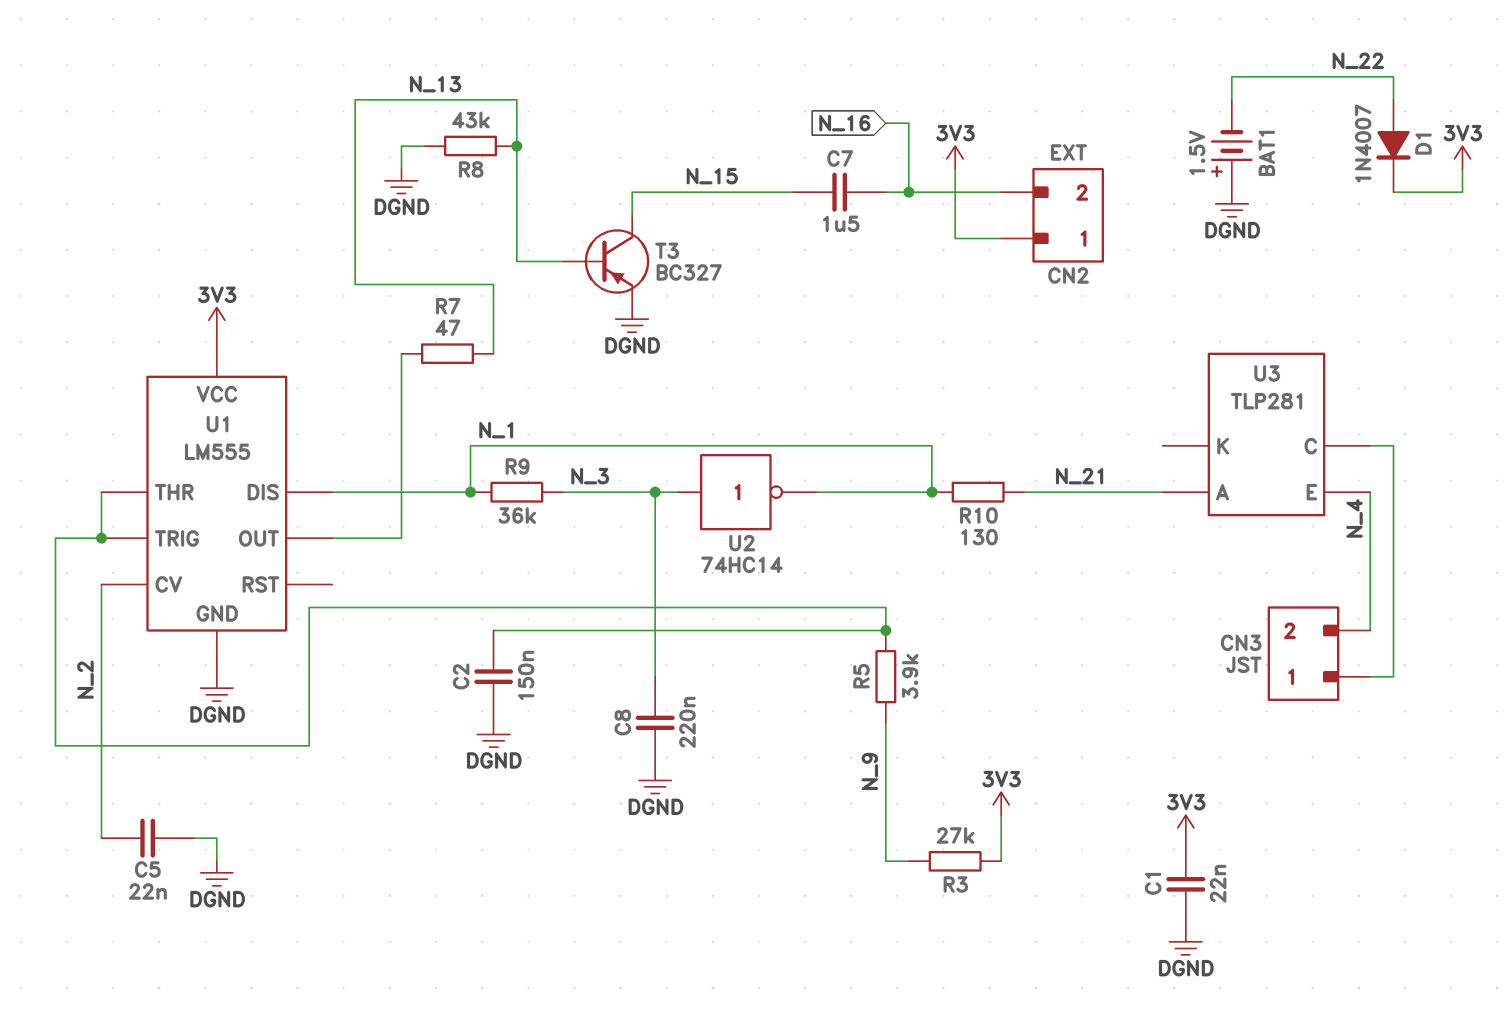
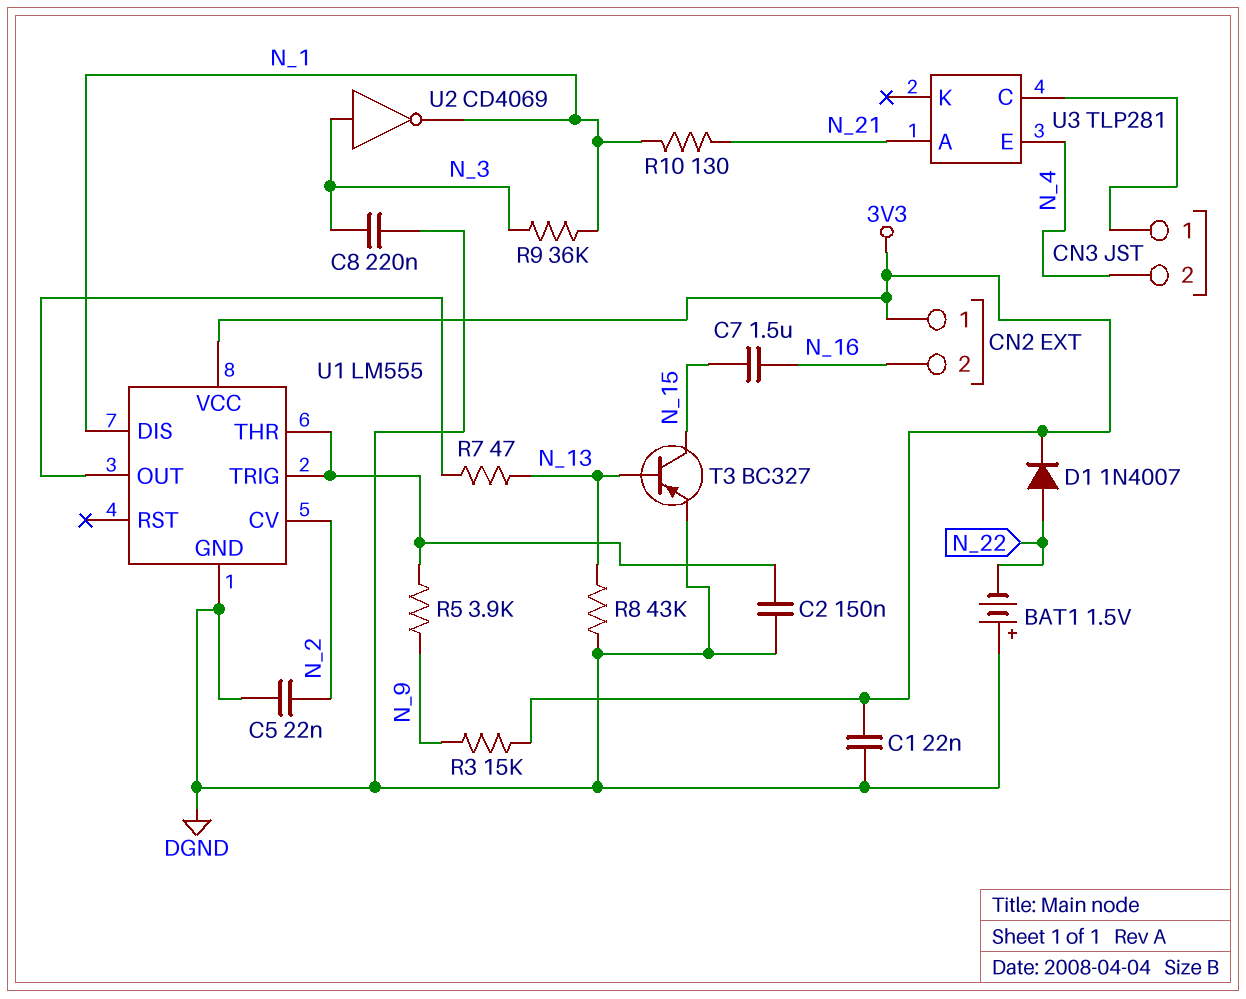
R3: 27k (3V3, N_9) -> 15k (3V3, N_9)
U2: NOT 74HC14 (in N_3, out N_1) -> NOT CD4069 (in N_3, out N_1)

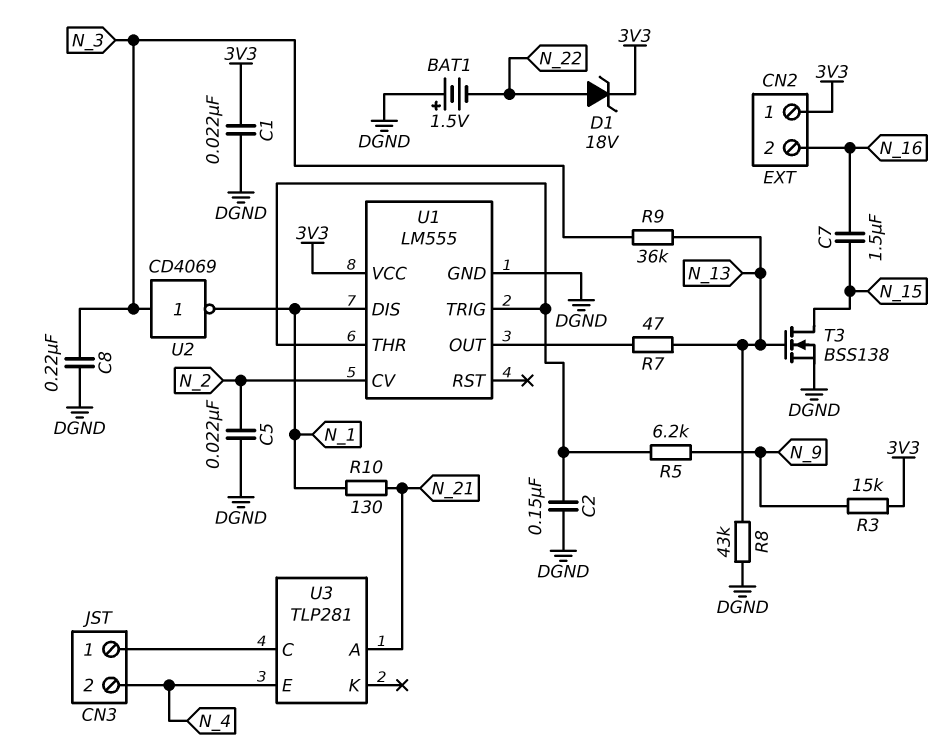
D1: diode 1N4007 (A N_22, K 3V3) -> zener 18V (A N_22, K 3V3)
R5: 3.9k (N_9, U1/THR) -> 6.2k (N_9, U1/THR)
R9: 36k (N_1, N_3) -> 36k (N_3, N_13)
T3: PNP BC327 (B N_13, C N_15, E DGND) -> NMOS BSS138 (G N_13, D N_15, S DGND)

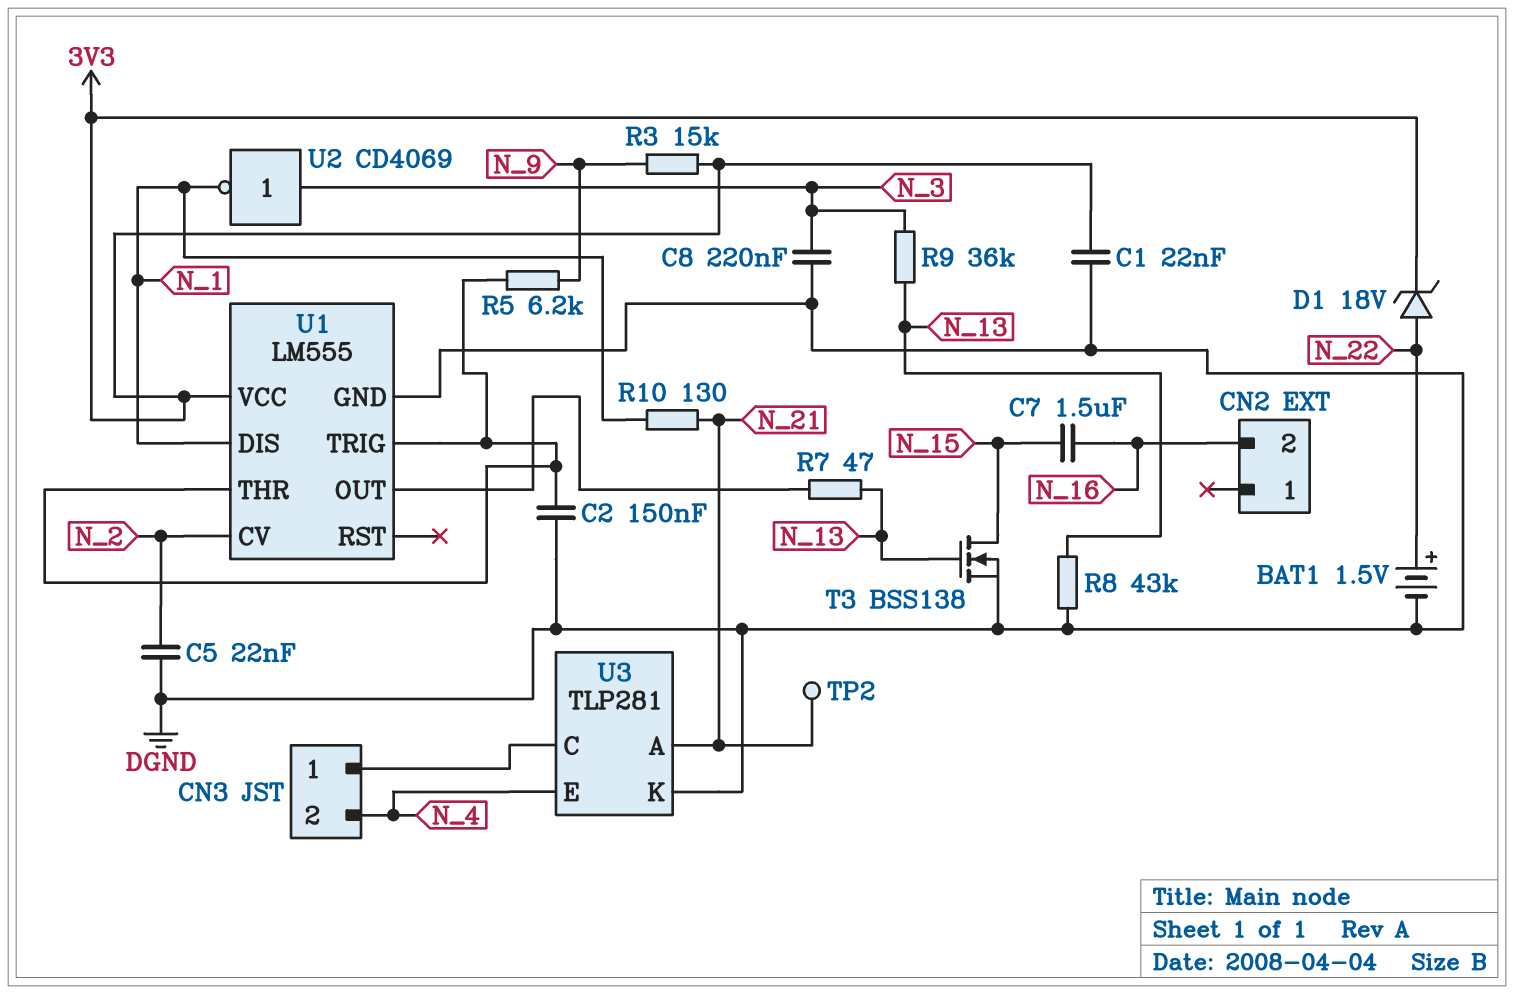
BAT1: 1.5V (plus DGND, minus N_22) -> 1.5V (plus N_22, minus DGND)
CN2 pin 1: 3V3 -> none
TP2: none -> test point (N_21)
U3 pin K: none -> DGND

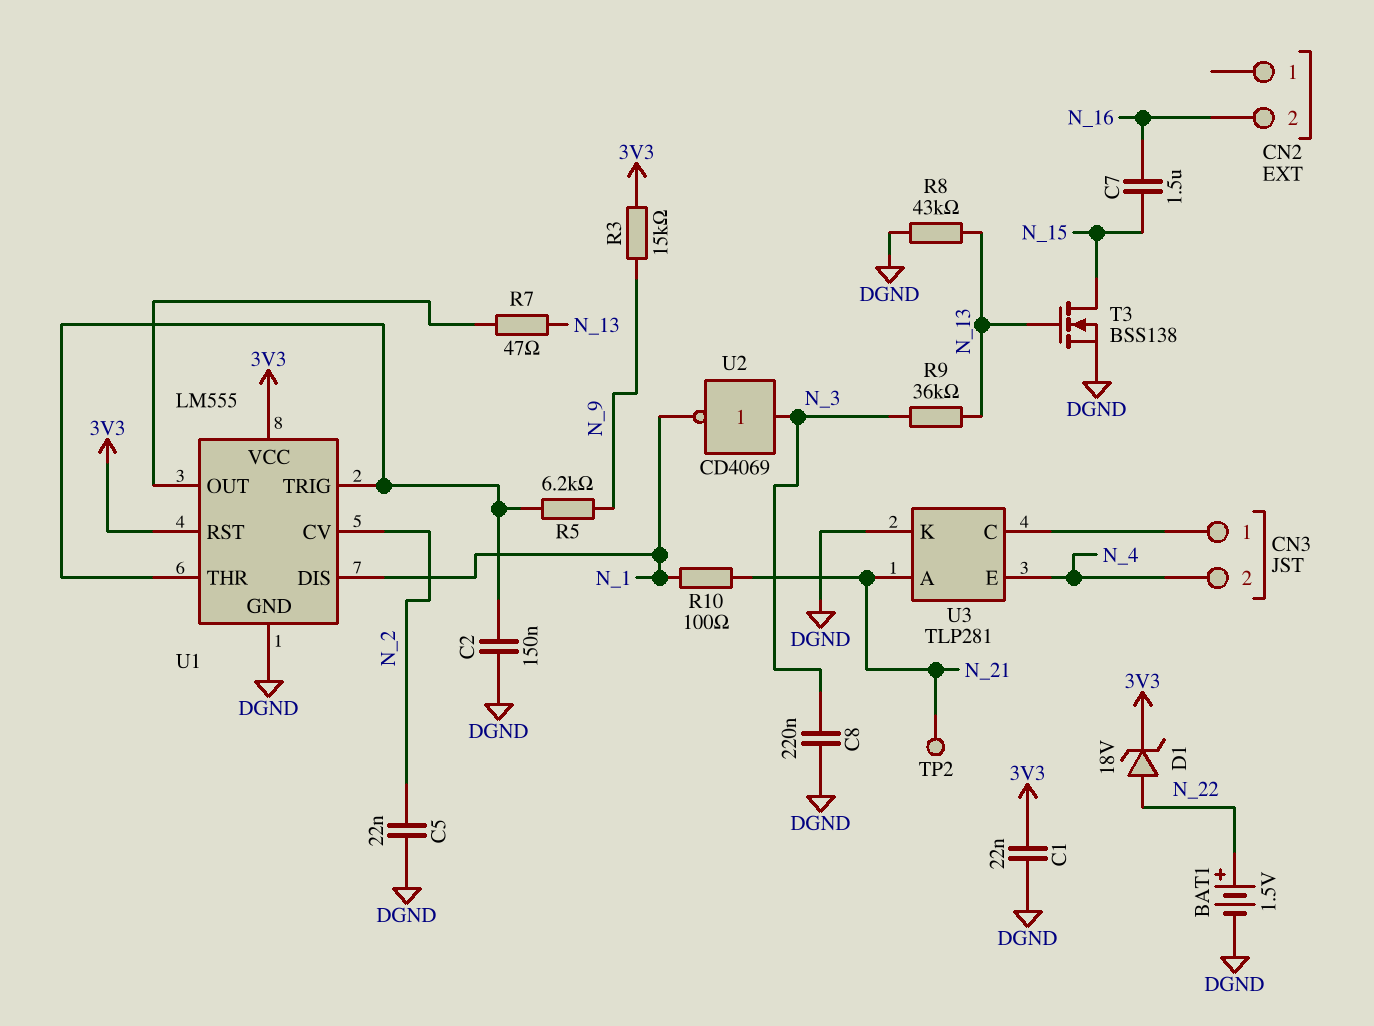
R10: 130 (N_1, N_21) -> 100 (N_1, N_21)
U1 pin RST: none -> 3V3

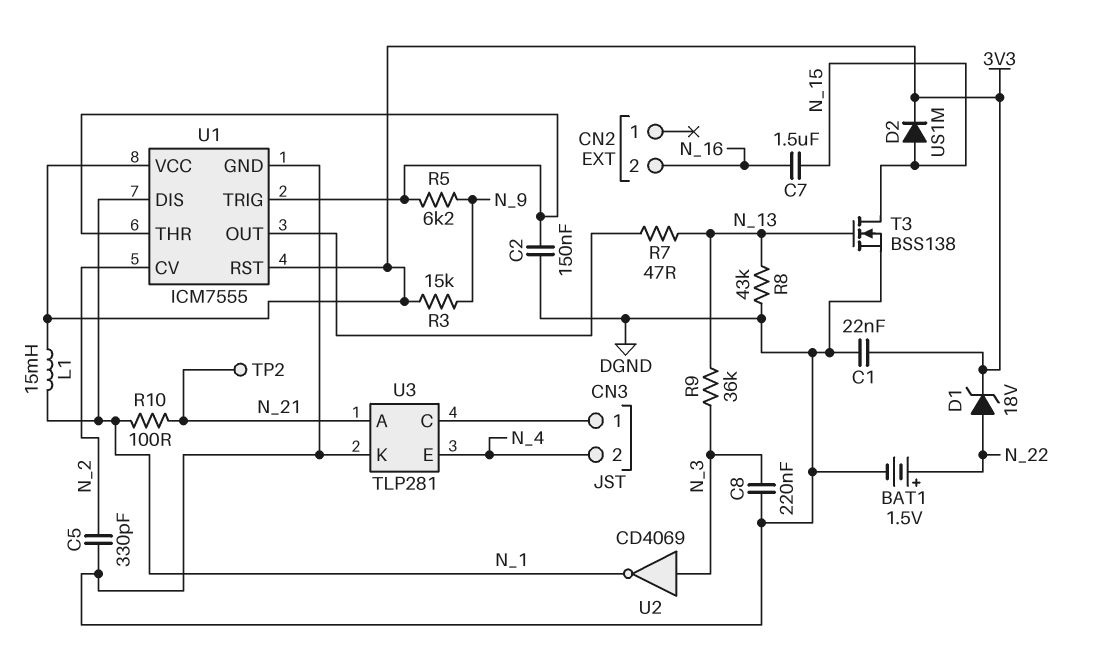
C5: 22nF (DGND, N_2) -> 330pF (DGND, N_2)
D2: none -> diode US1M (A N_15, K 3V3)
L1: none -> 15mH (3V3, N_1)
U1: LM555 -> ICM7555

